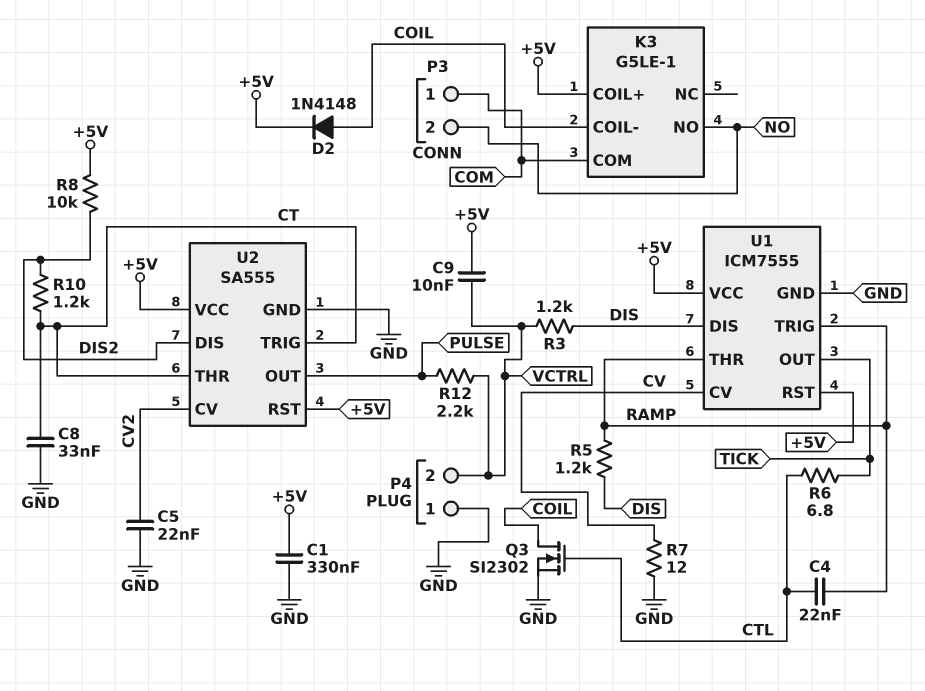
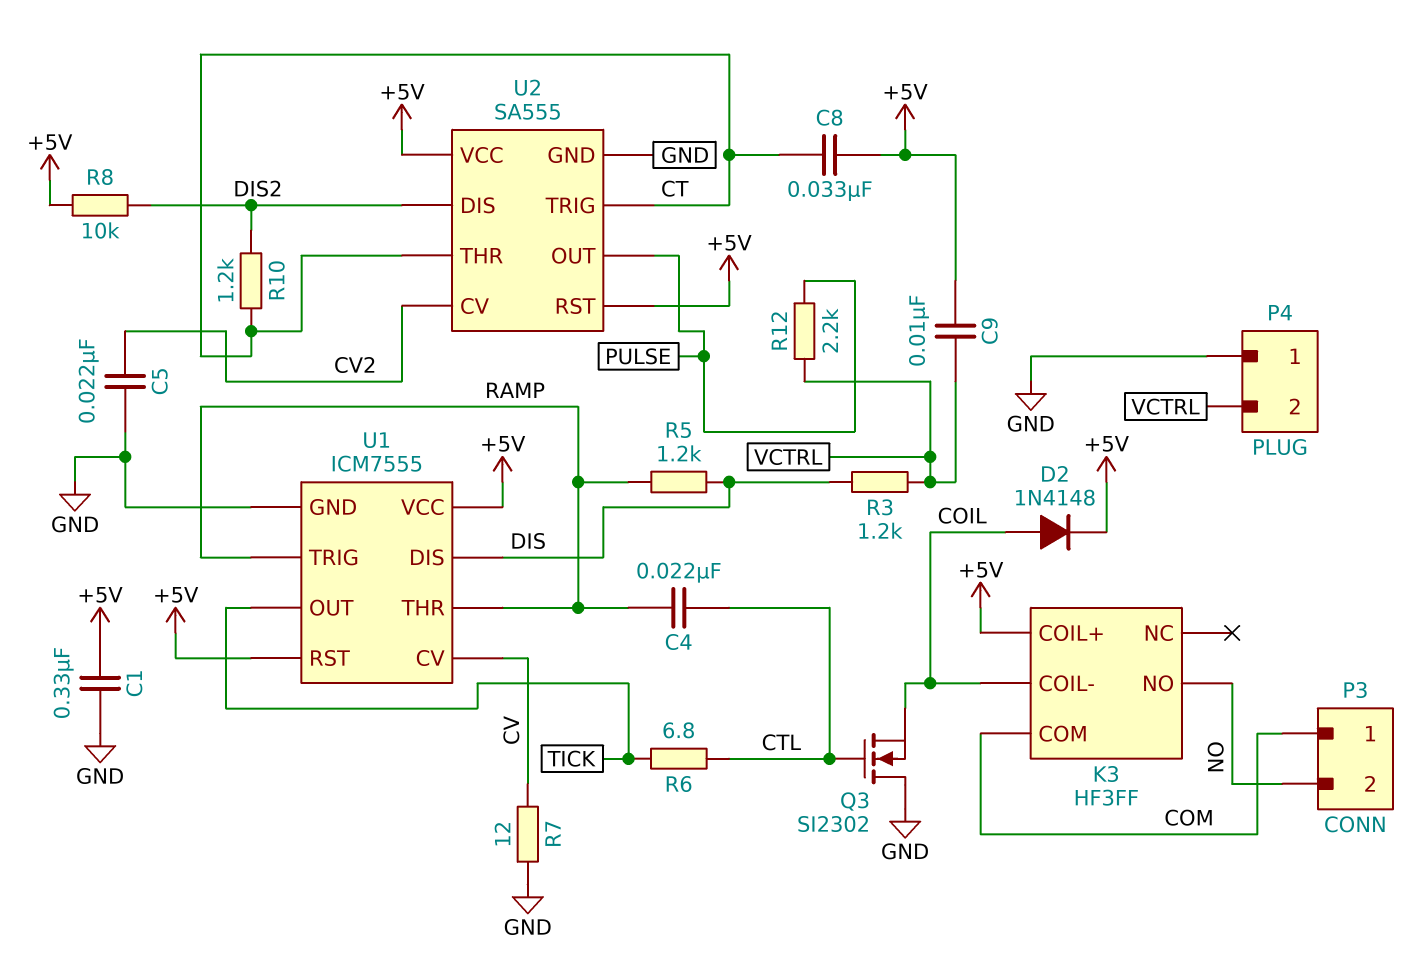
C8: 33nF (CT, GND) -> 33nF (+5V, CT)
K3: G5LE-1 -> HF3FF
Q3: NMOS SI2302 (G CTL, D COIL, S GND) -> NMOS SI2302 (G CTL, D GND, S COIL)

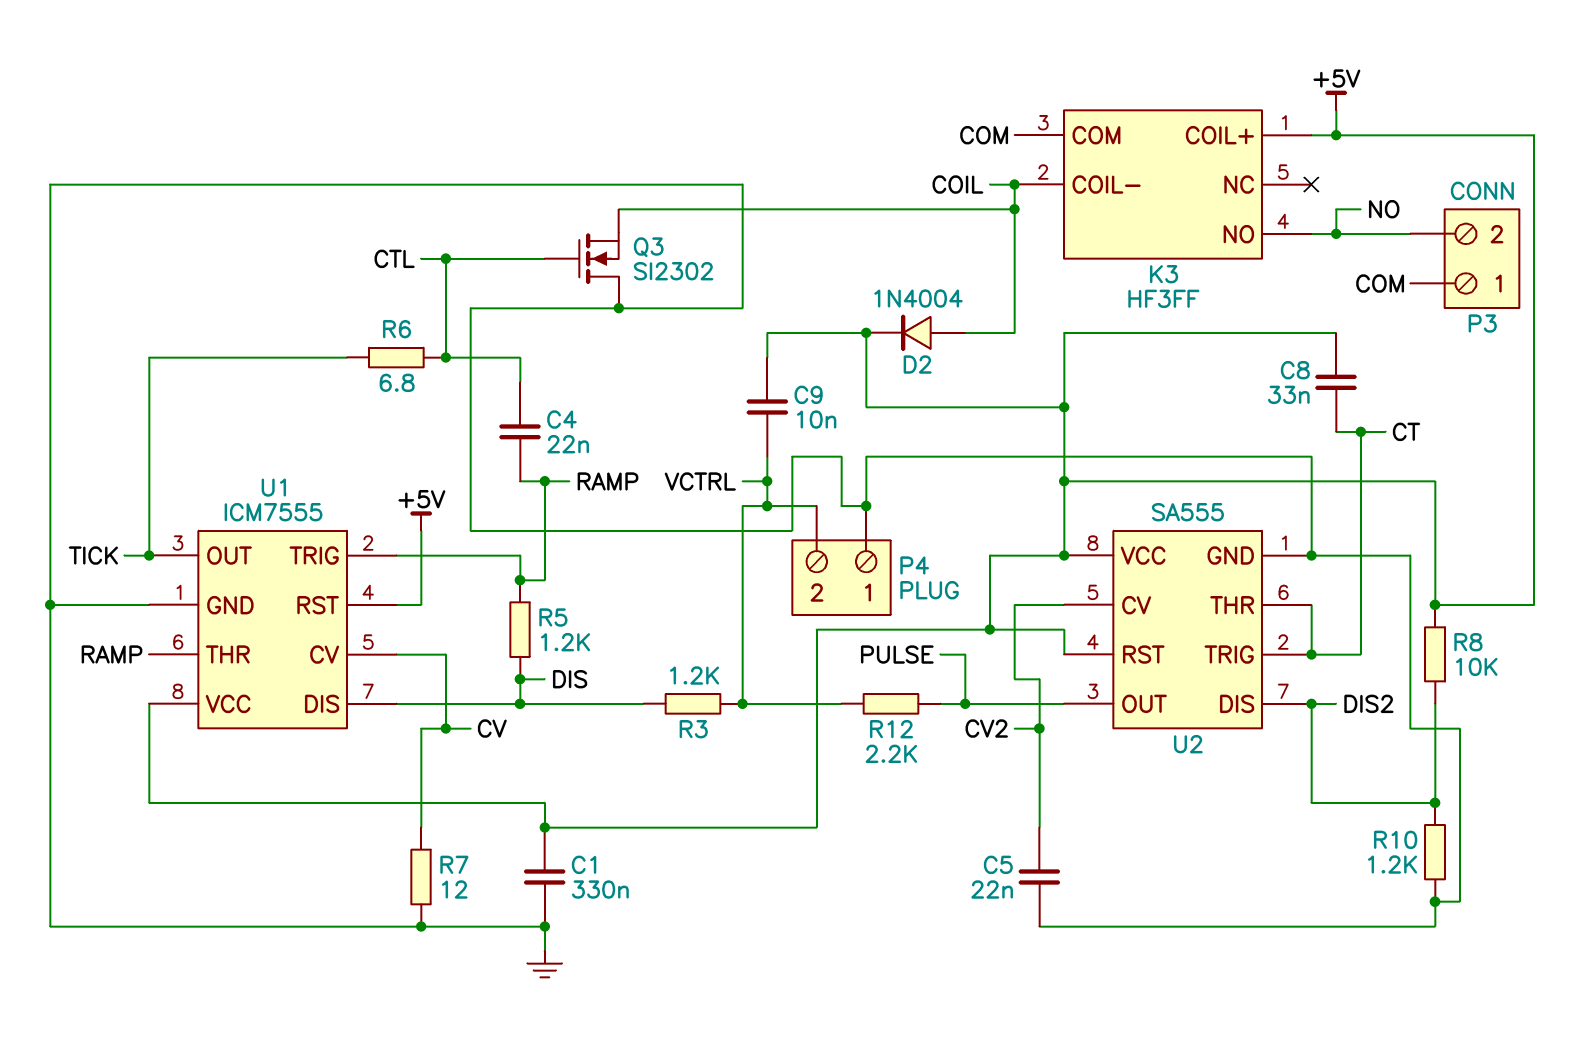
D2: diode 1N4148 (A COIL, K +5V) -> diode 1N4004 (A COIL, K +5V)
R10: 1.2k (CT, DIS2) -> 1.2k (DIS2, GND)

